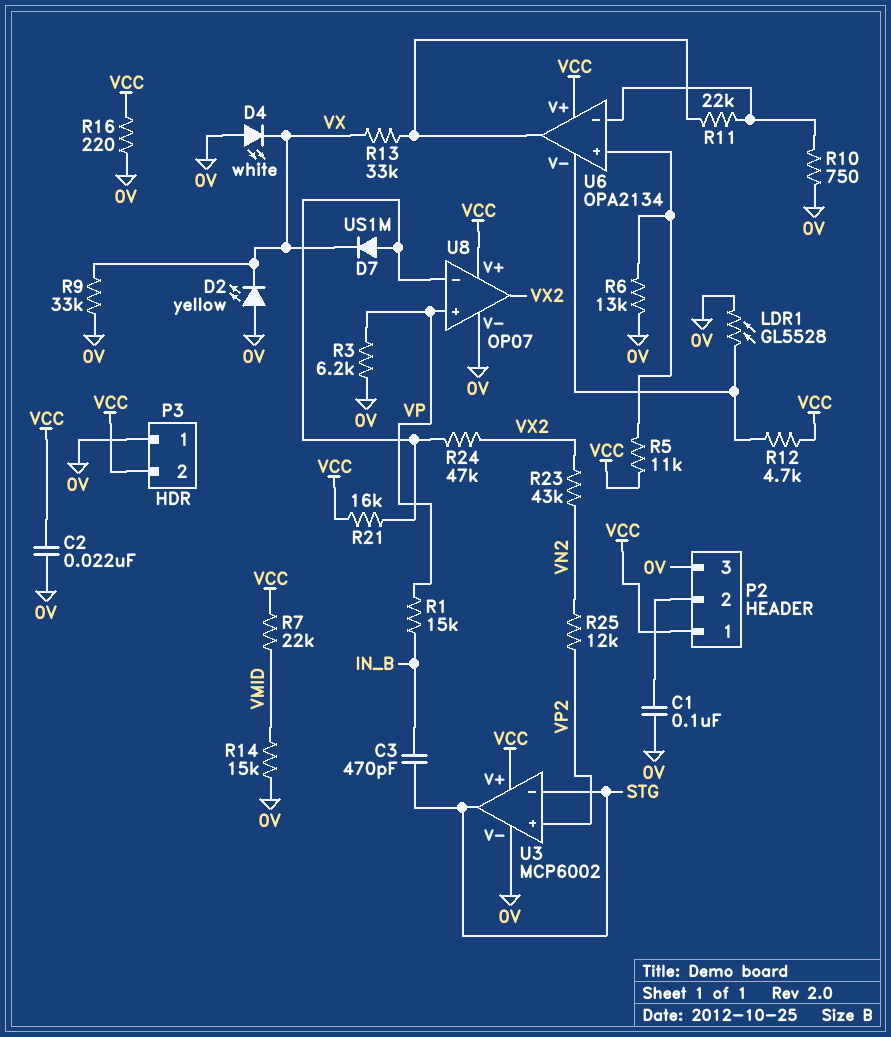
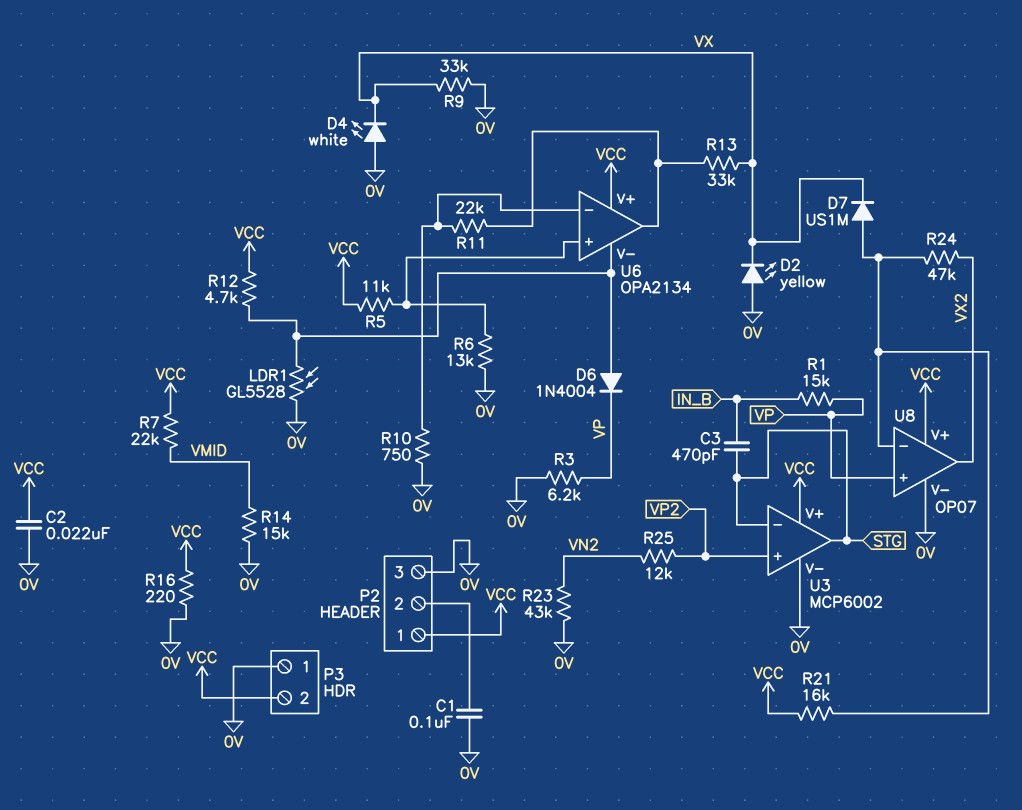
D6: none -> diode 1N4004 (A U6/V-, K VP)
R23: 43k (VN2, VX2) -> 43k (0V, VN2)

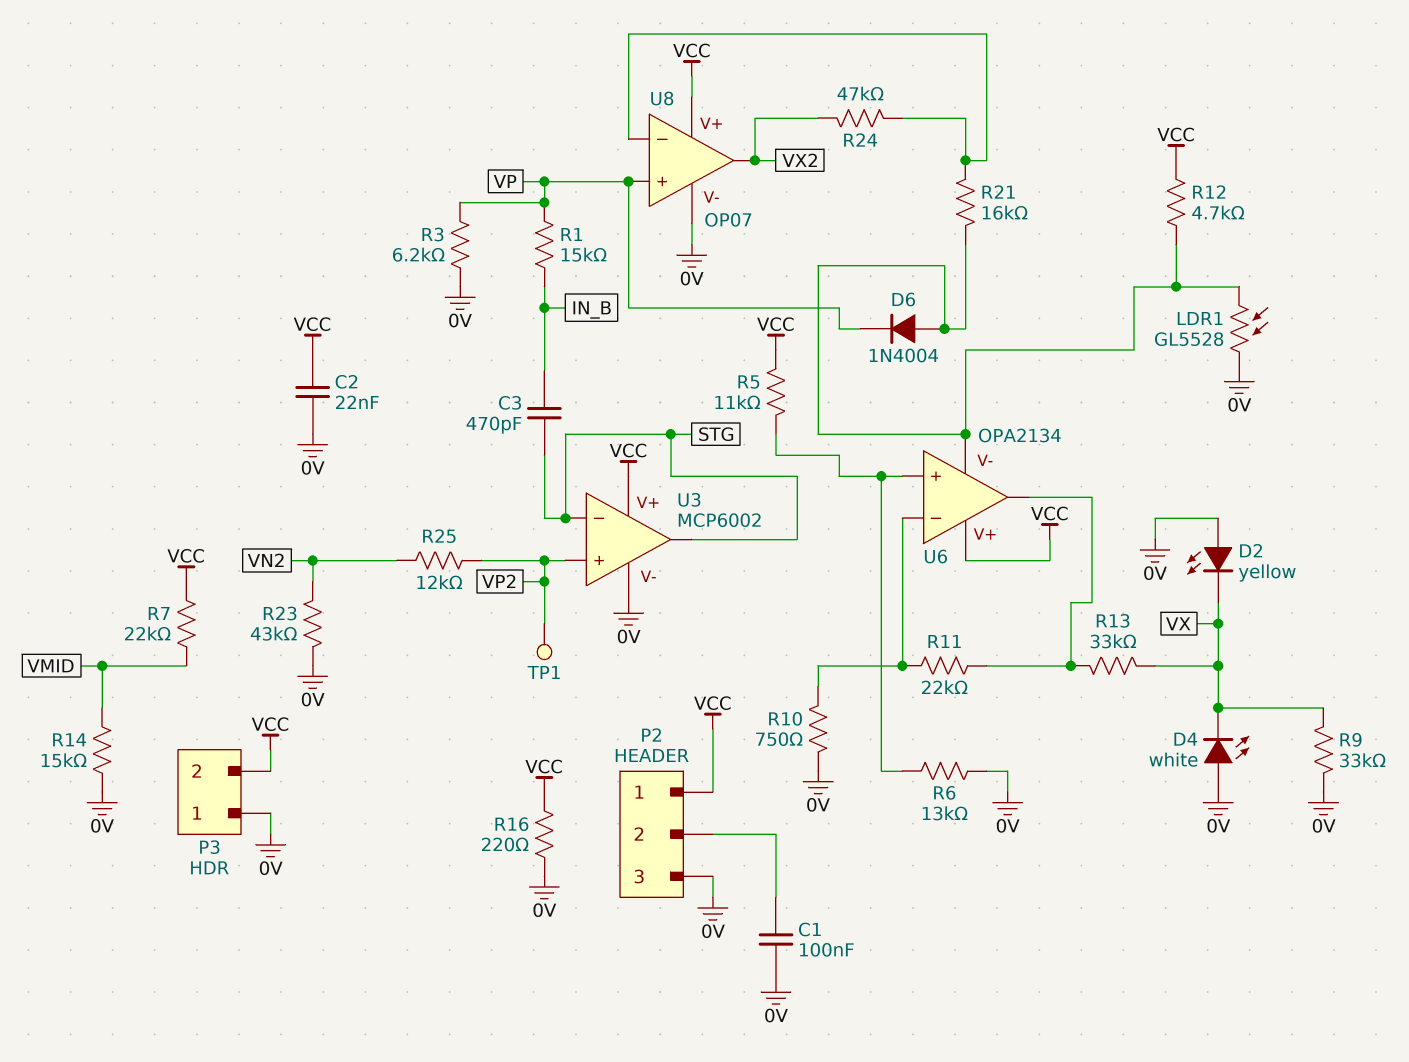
D7: diode US1M (A U8/in-, K VX) -> none
R21: 16k (U8/in-, VCC) -> 16k (U6/V-, U8/in-)
TP1: none -> test point (VP2)

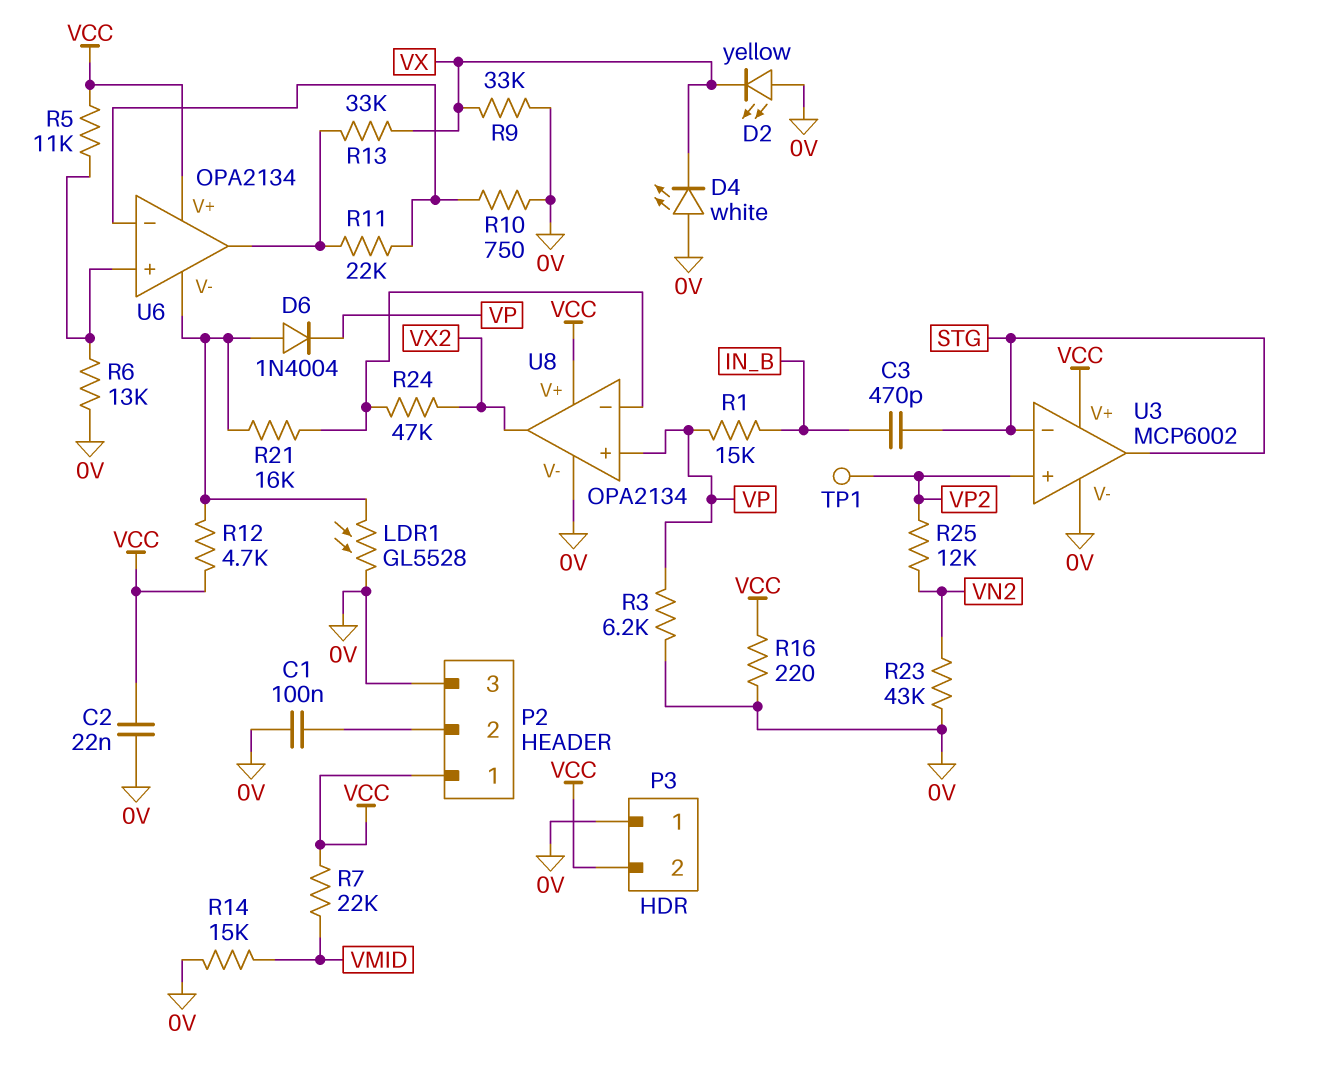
U8: OP07 -> OPA2134

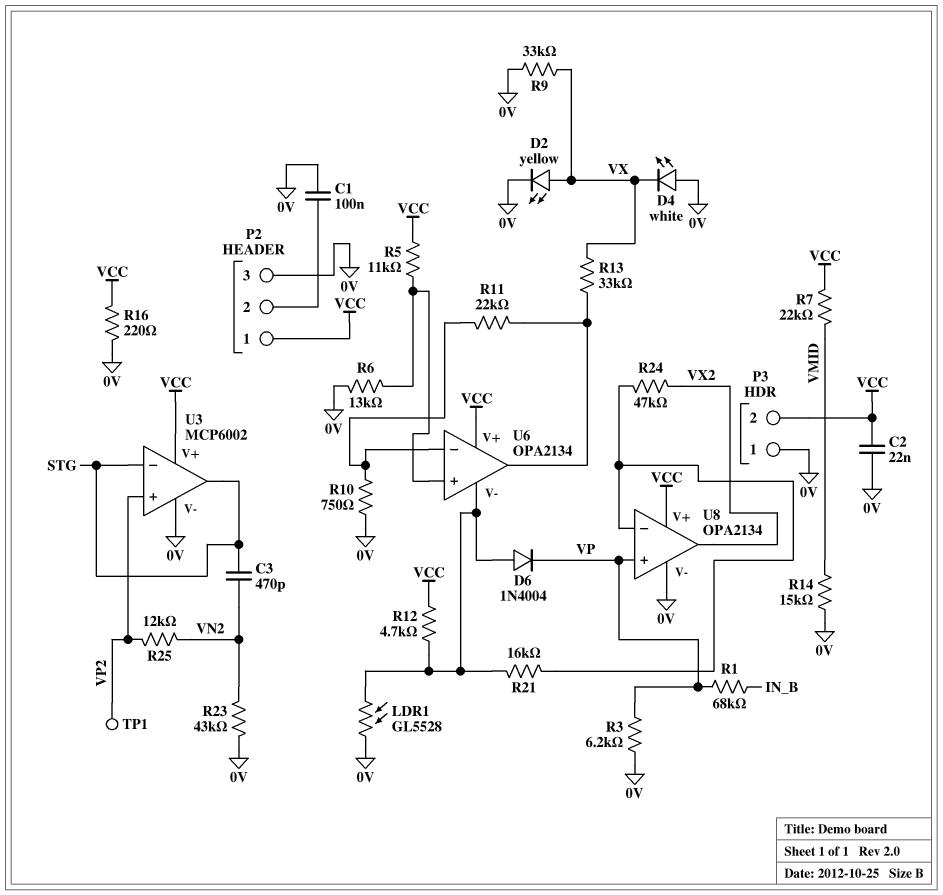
C3: 470pF (IN_B, STG) -> 470pF (STG, VN2)
D2: LED yellow (A 0V, K VX) -> LED yellow (A VX, K 0V)
R1: 15k (IN_B, VP) -> 68k (IN_B, VP)

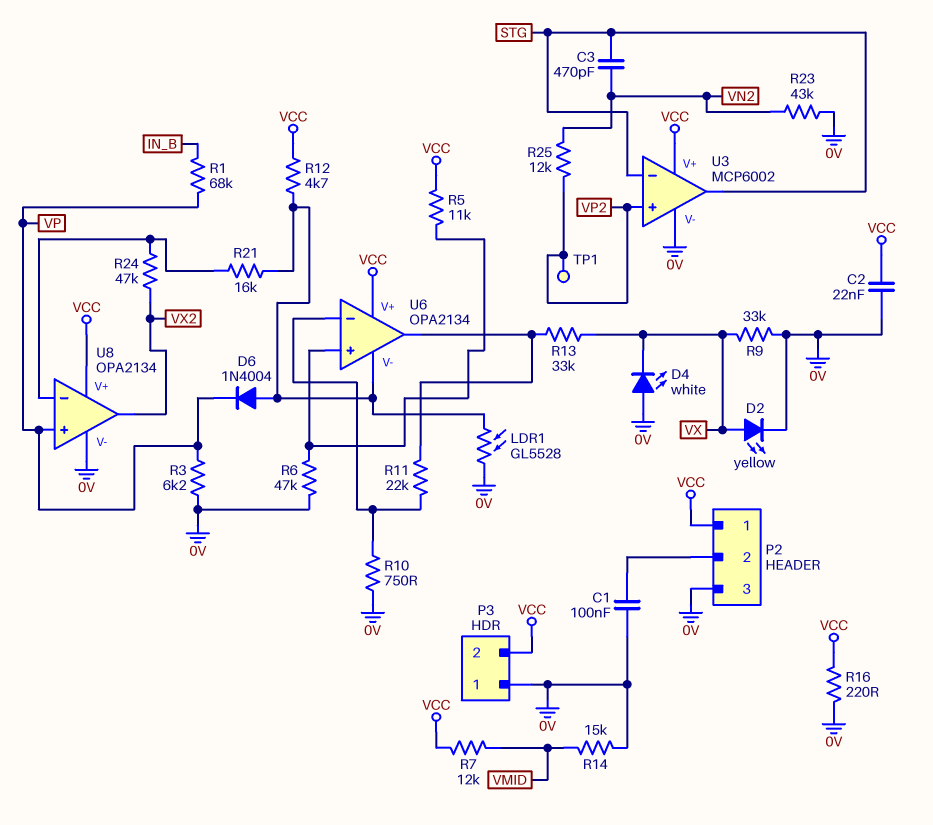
R6: 13k (0V, U6/in+) -> 47k (0V, U6/in+)
R7: 22k (VCC, VMID) -> 12k (VCC, VMID)

